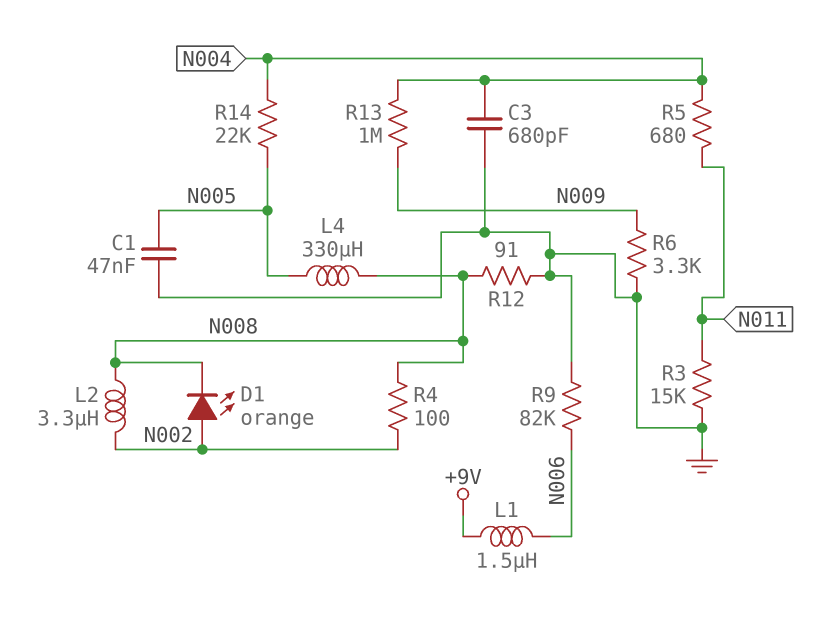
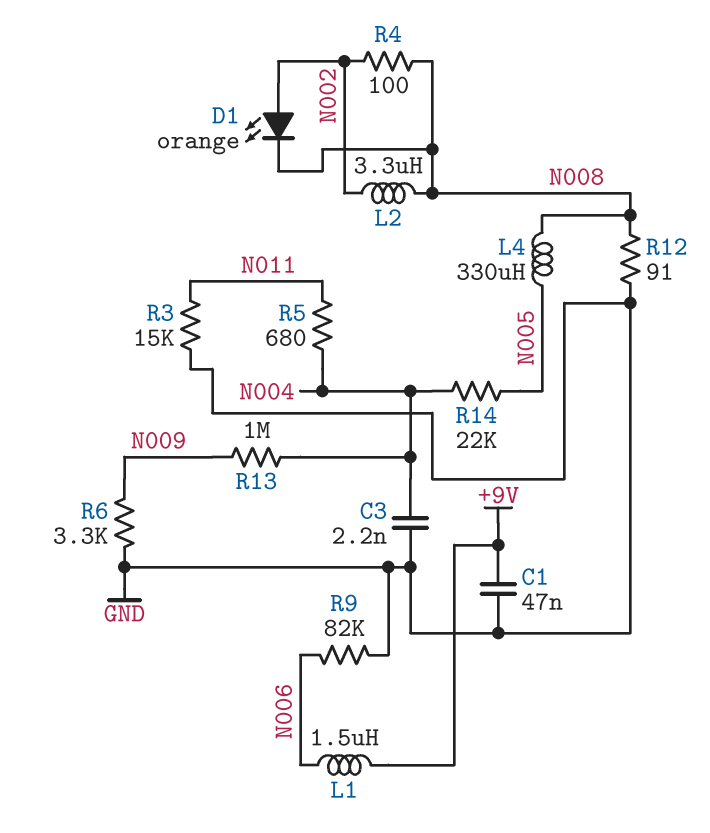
C1: 47nF (GND, N005) -> 47nF (+9V, GND)
C3: 680pF (GND, N004) -> 2.2nF (GND, N004)

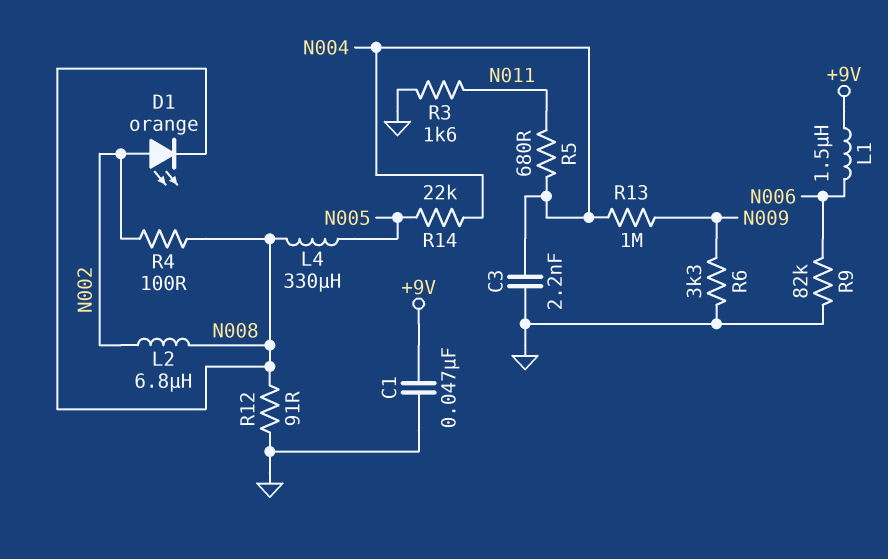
L2: 3.3uH (N002, N008) -> 6.8uH (N002, N008)
R3: 15k (GND, N011) -> 1.6k (GND, N011)

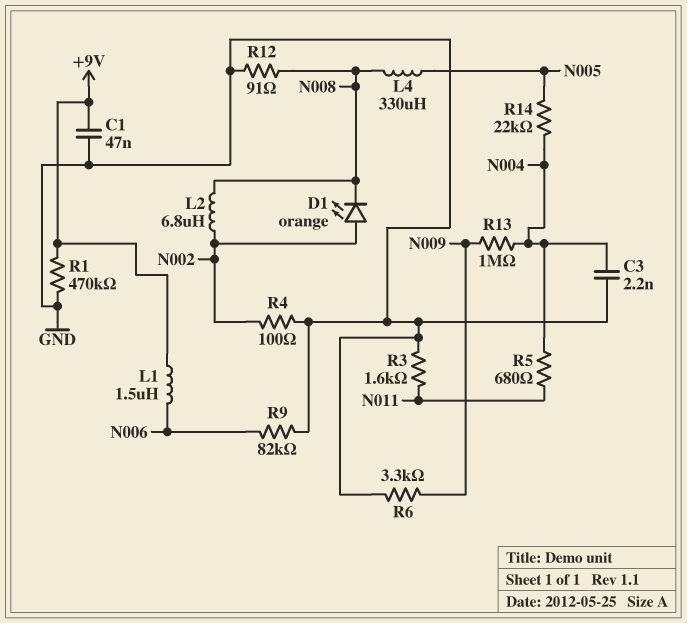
R1: none -> 470k (+9V, GND)
R4: 100 (N002, N008) -> 100 (GND, N002)

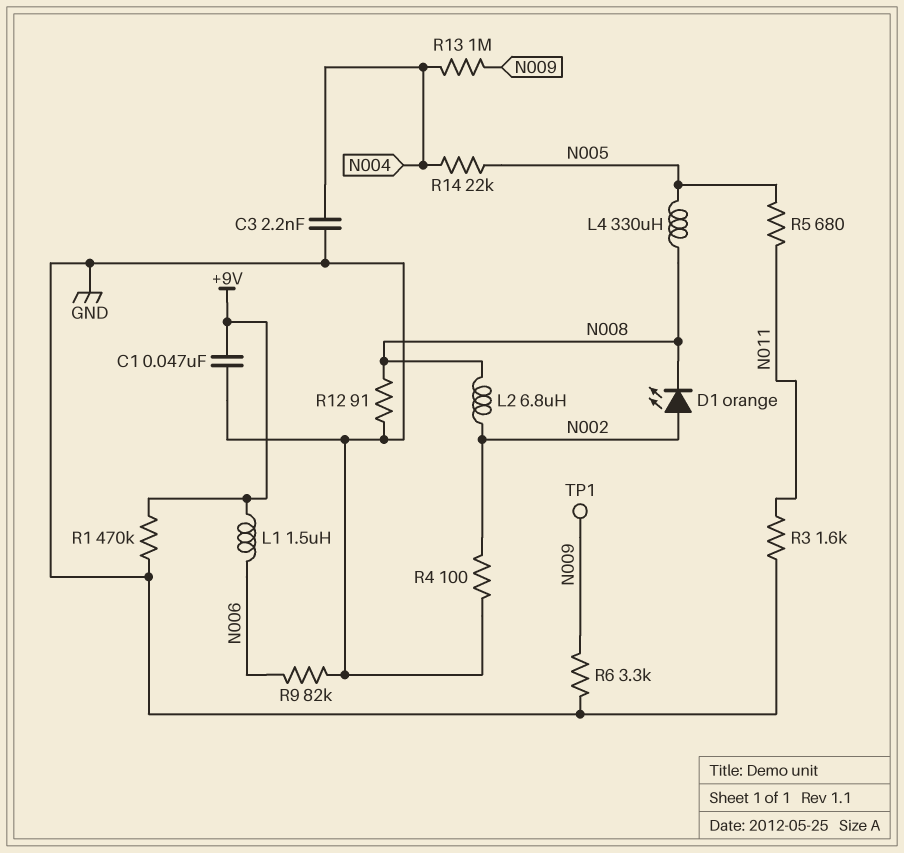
R5: 680 (N004, N011) -> 680 (N005, N011)
TP1: none -> test point (N009)

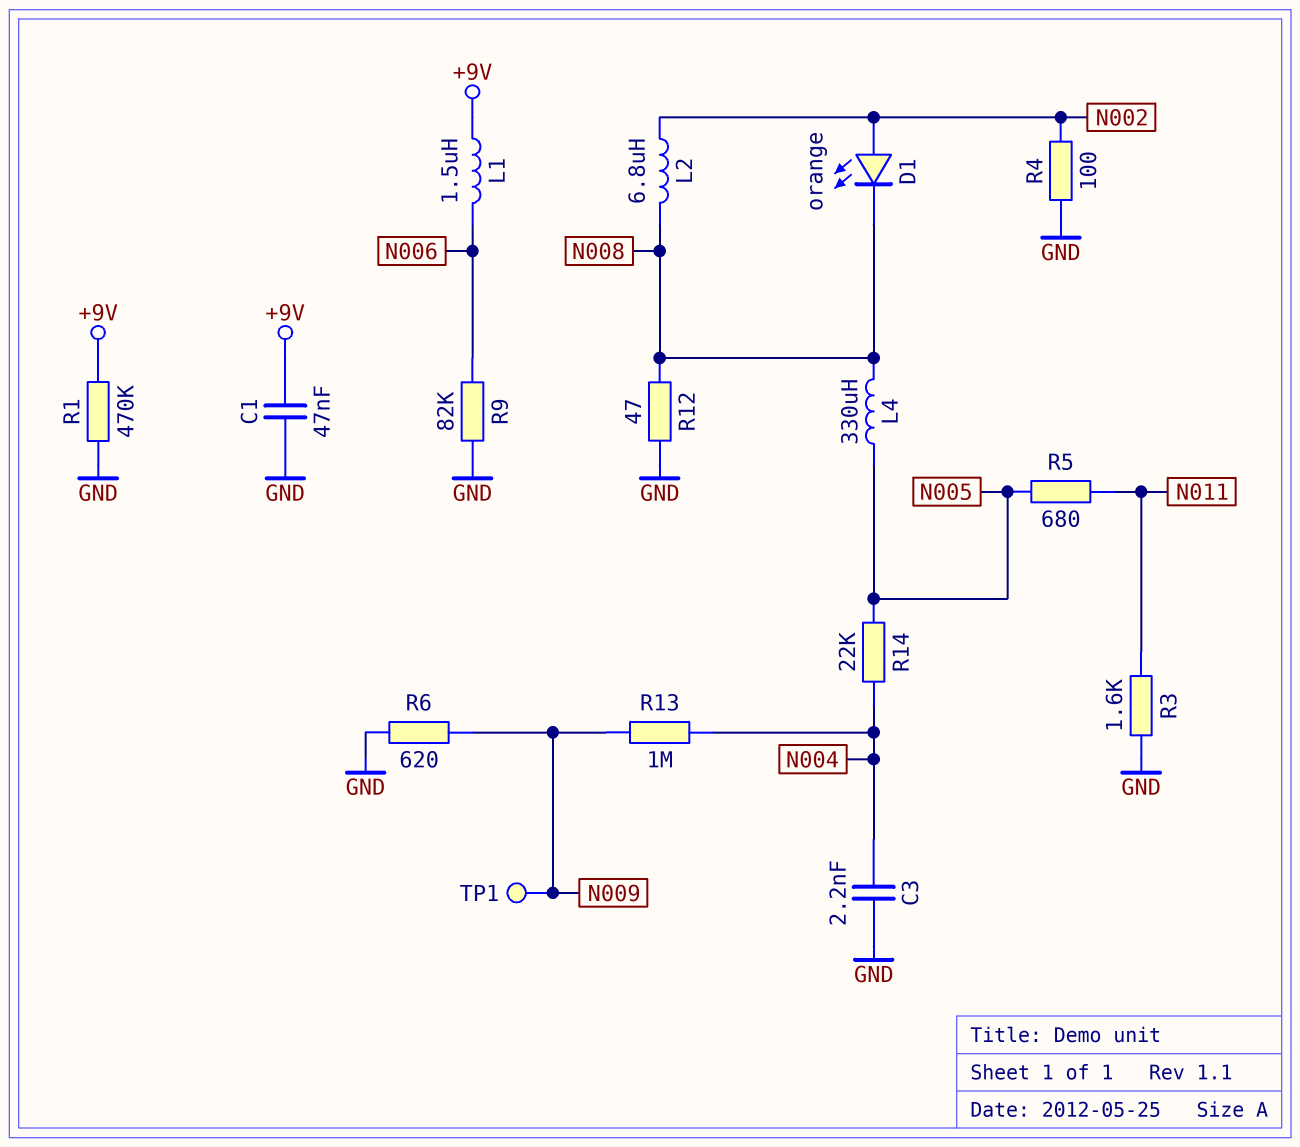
R6: 3.3k (GND, N009) -> 620 (GND, N009)
R12: 91 (GND, N008) -> 47 (GND, N008)

